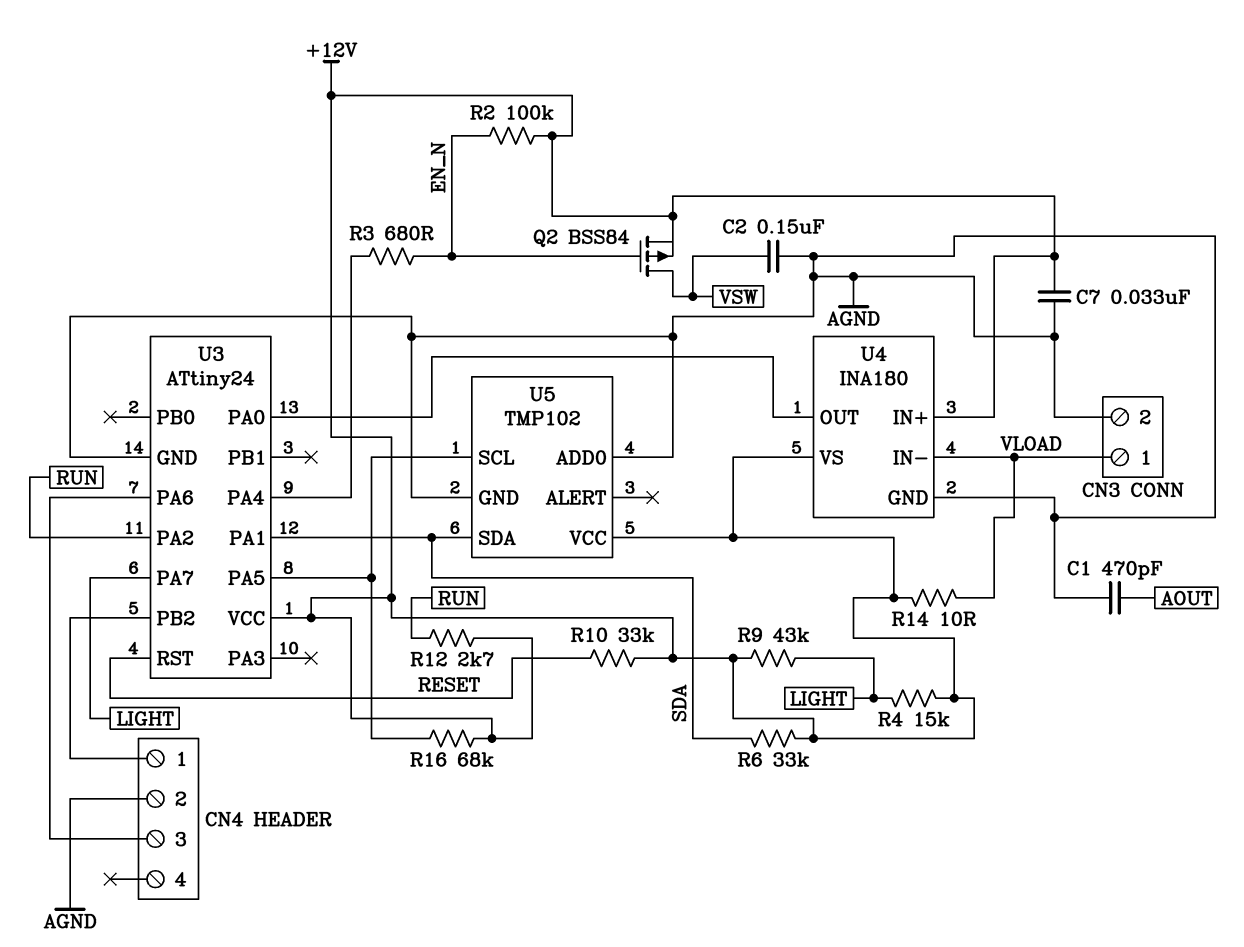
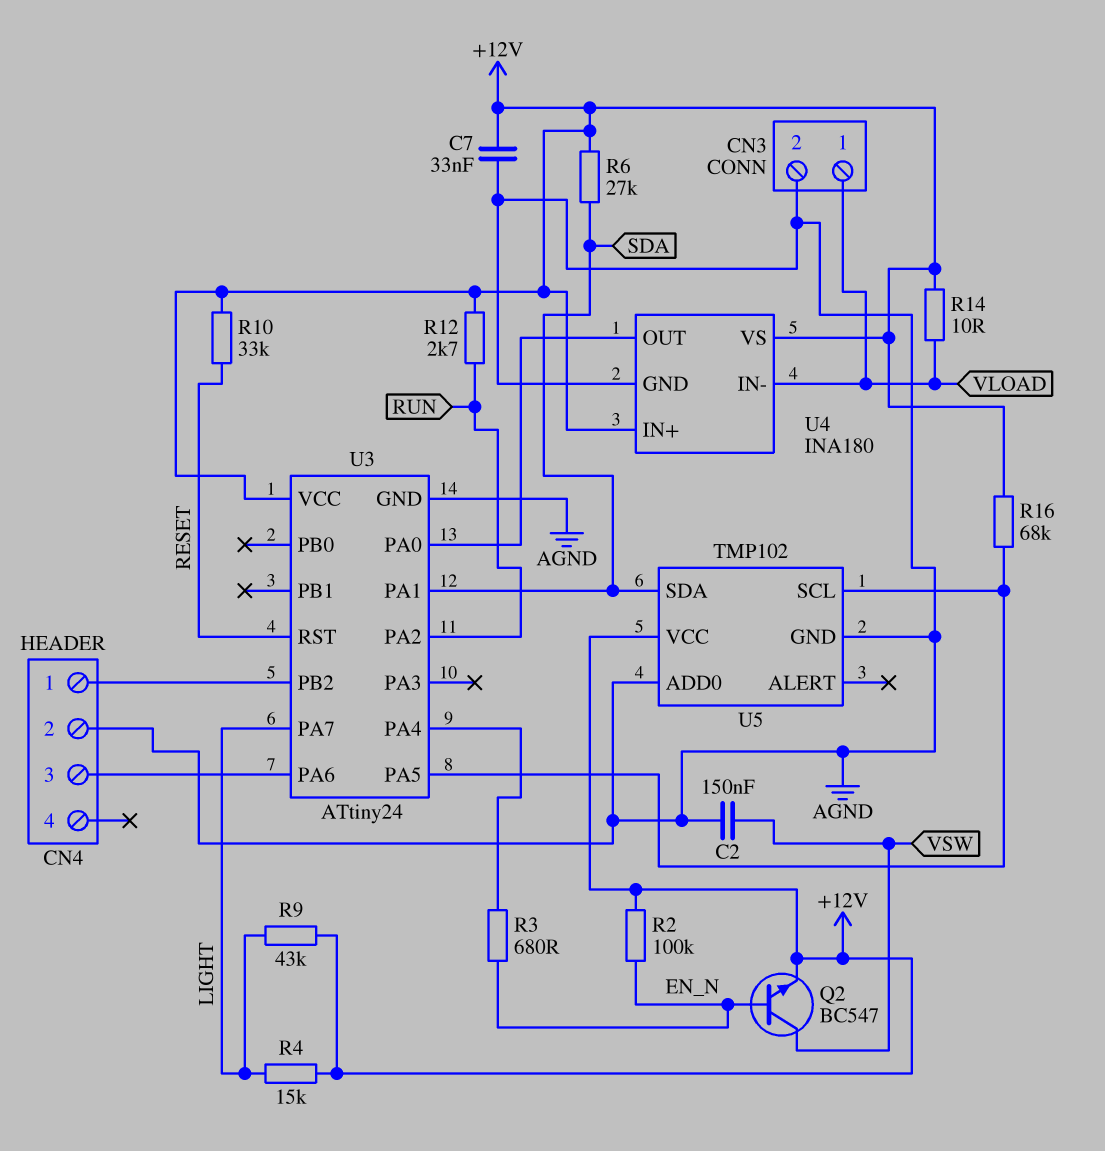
C1: 470pF (AGND, AOUT) -> none
Q2: PMOS BSS84 (G EN_N, D VSW, S +12V) -> NPN BC547 (B EN_N, C VSW, E +12V)
R6: 33k (+12V, SDA) -> 27k (+12V, SDA)

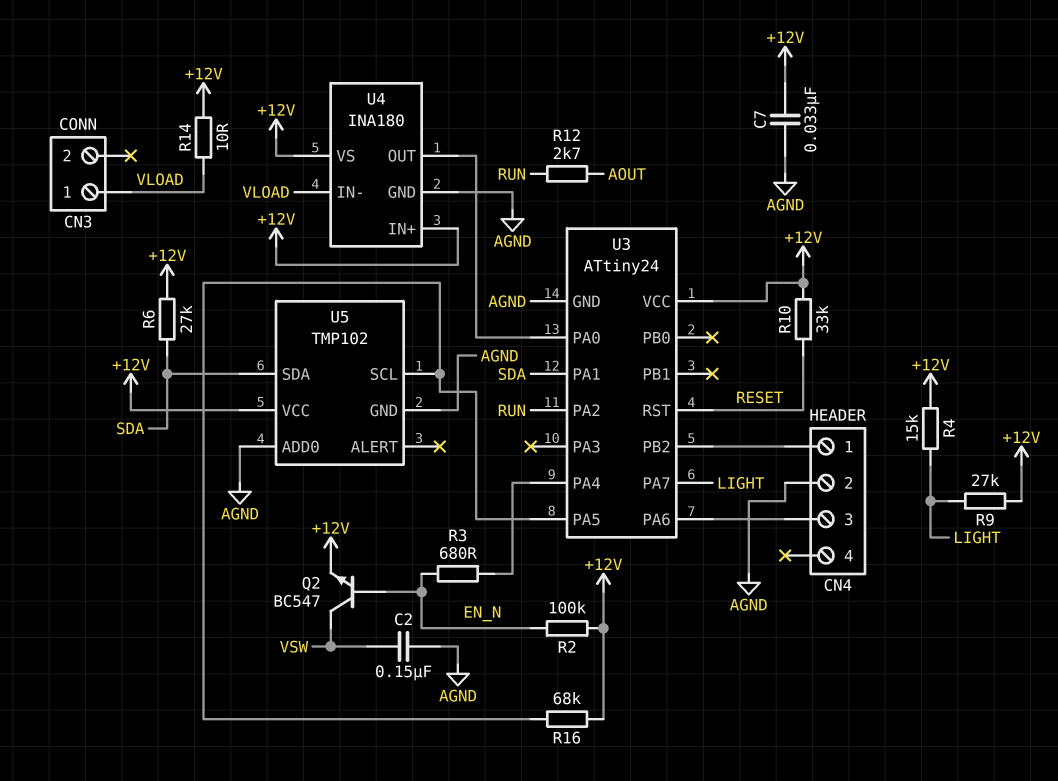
CN3 pin 2: AGND -> none
R9: 43k (+12V, LIGHT) -> 27k (+12V, LIGHT)
R12: 2.7k (+12V, RUN) -> 2.7k (AOUT, RUN)

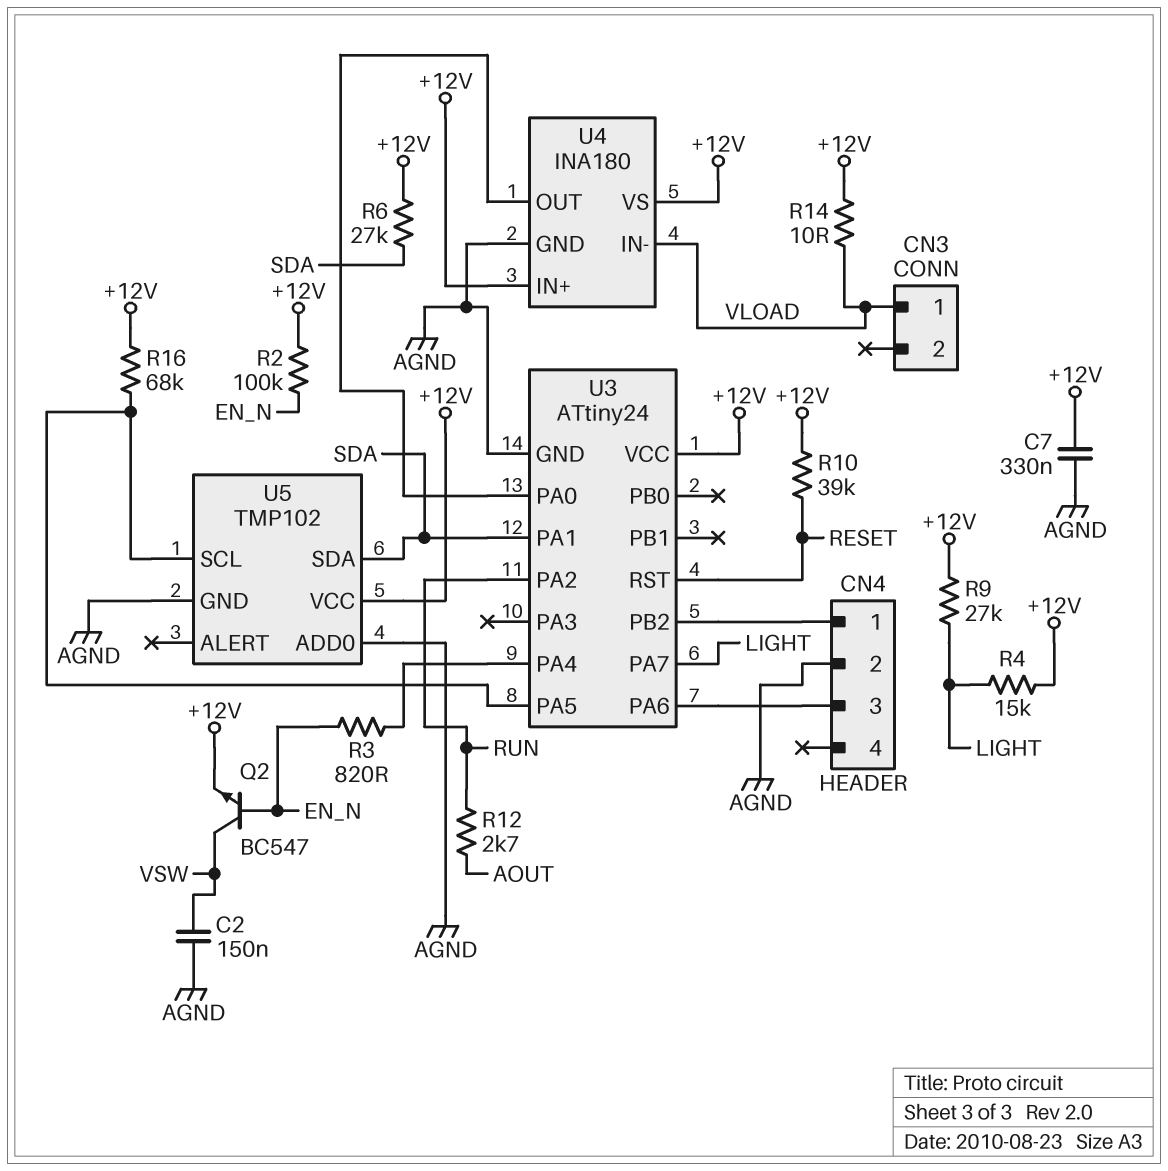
C7: 33nF (+12V, AGND) -> 330nF (+12V, AGND)
R3: 680 (EN_N, U3/PA4) -> 820 (EN_N, U3/PA4)
R10: 33k (+12V, RESET) -> 39k (+12V, RESET)

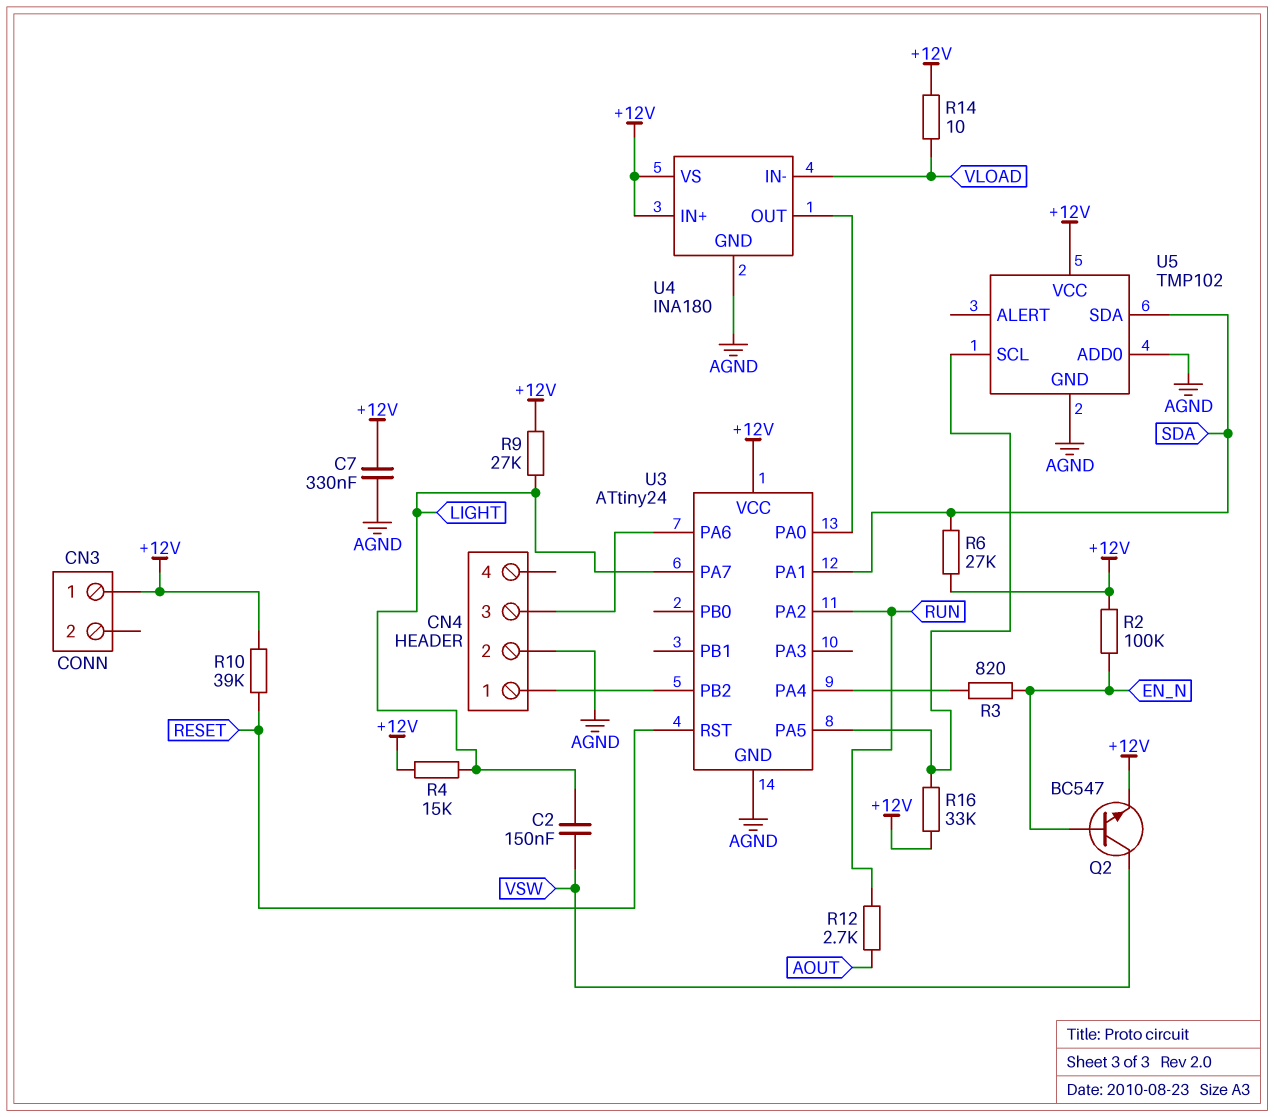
C2: 150nF (AGND, VSW) -> 150nF (LIGHT, VSW)
CN3 pin 1: VLOAD -> +12V
R16: 68k (+12V, U3/PA5) -> 33k (+12V, U3/PA5)

